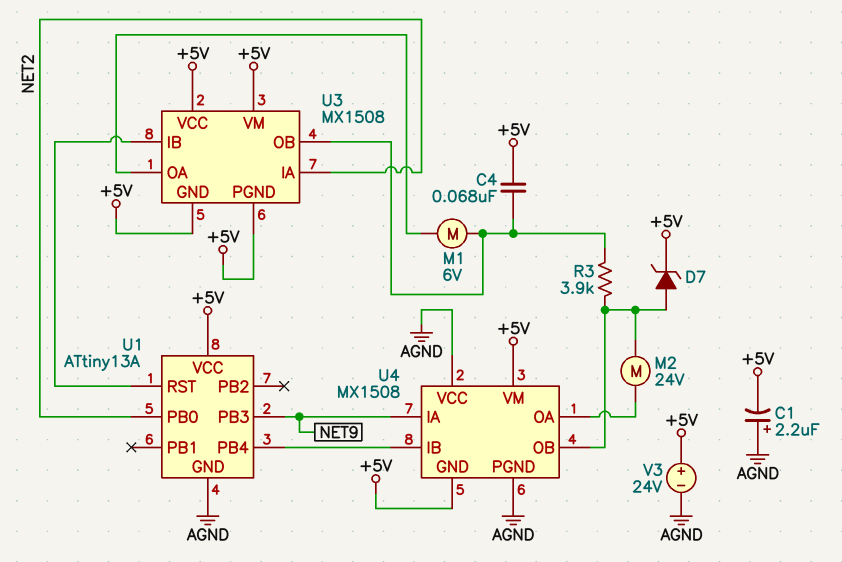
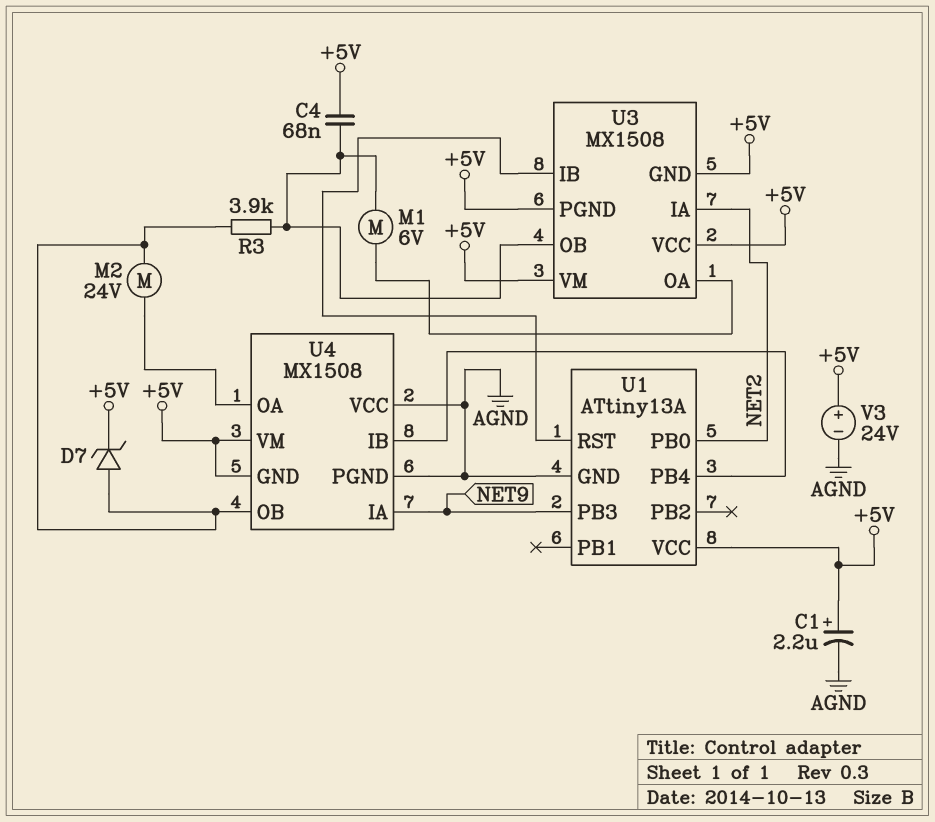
C1: 2.2uF (plus AGND, minus +5V) -> 2.2uF (plus +5V, minus AGND)

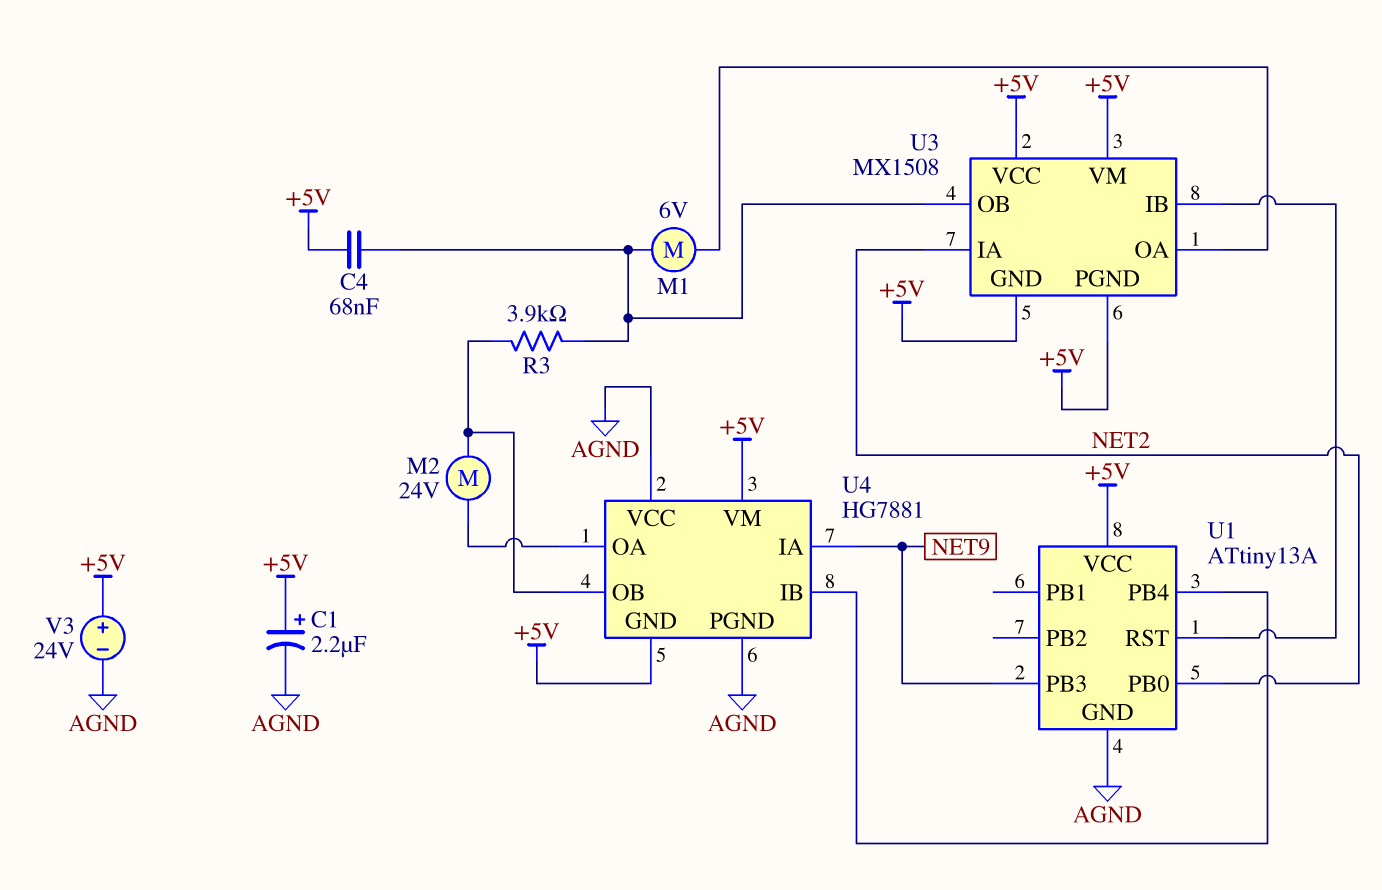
D7: zener (A U4/OB, K +5V) -> none
U4: MX1508 -> HG7881

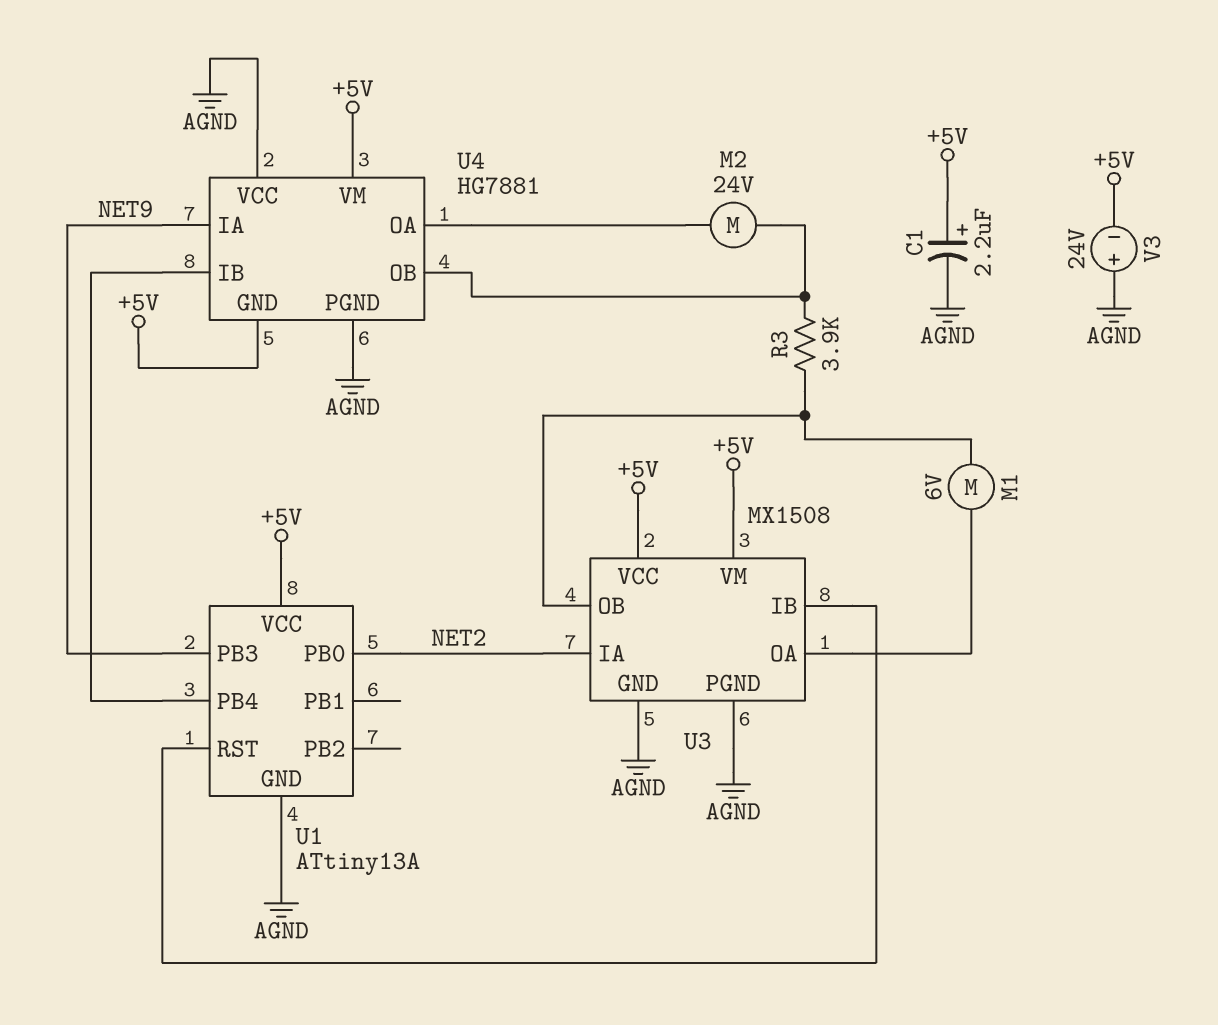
C4: 68nF (+5V, U3/OB) -> none
U3 pin GND: +5V -> AGND
U3 pin PGND: +5V -> AGND
V3: 24V (plus +5V, minus AGND) -> 24V (plus AGND, minus +5V)

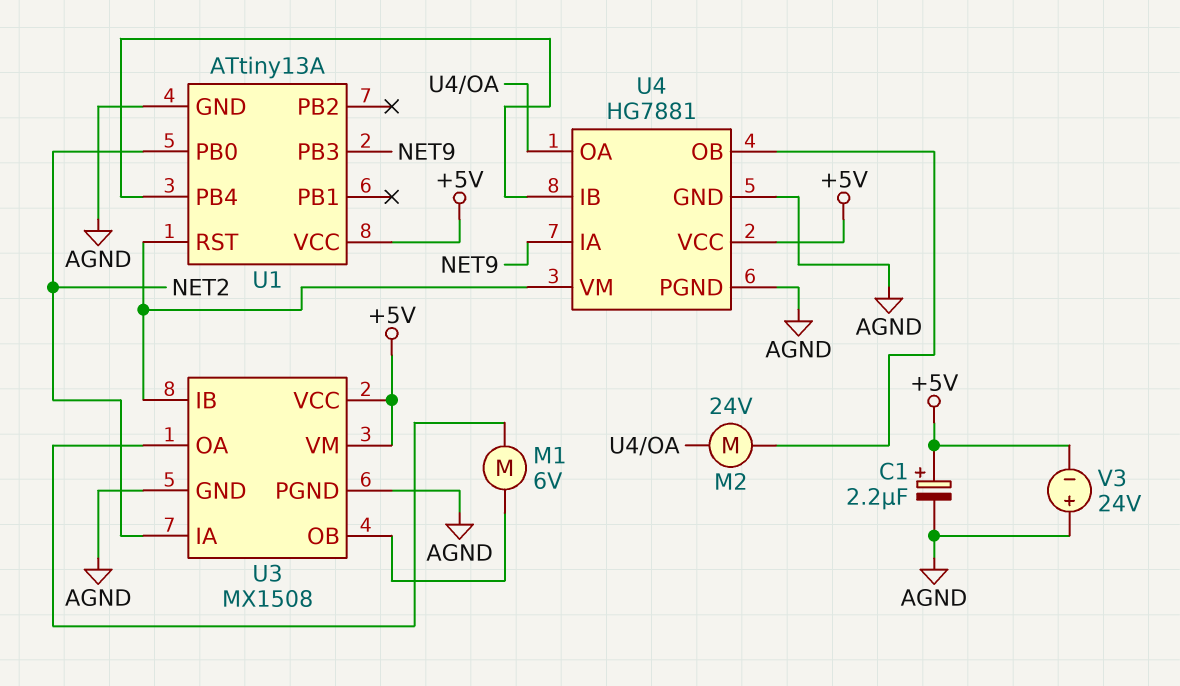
R3: 3.9k (U3/OB, U4/OB) -> none
U4 pin GND: +5V -> AGND
U4 pin VCC: AGND -> +5V
U4 pin VM: +5V -> U1/RST

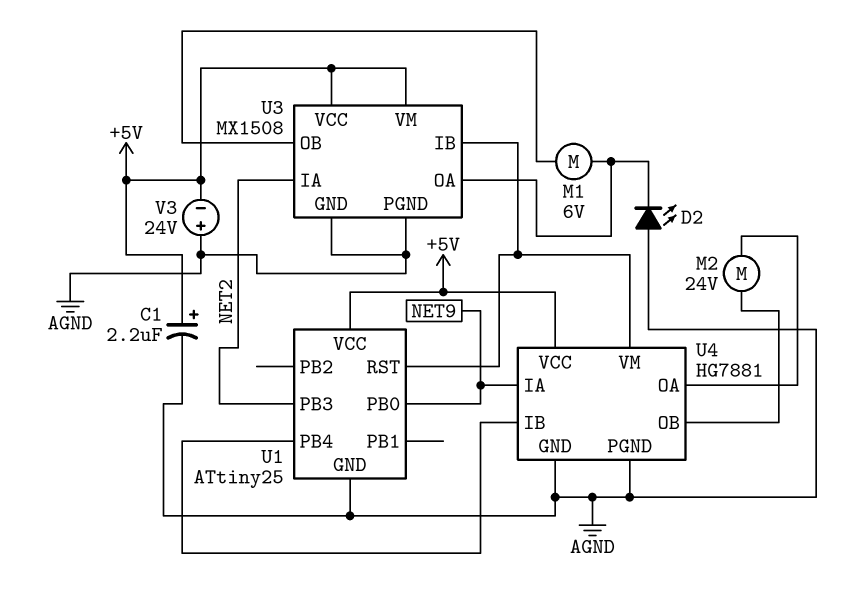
D2: none -> LED (A AGND, K U3/OA)
U1: ATtiny13A -> ATtiny25
U1 pin PB0: NET2 -> NET9
U1 pin PB3: NET9 -> NET2

